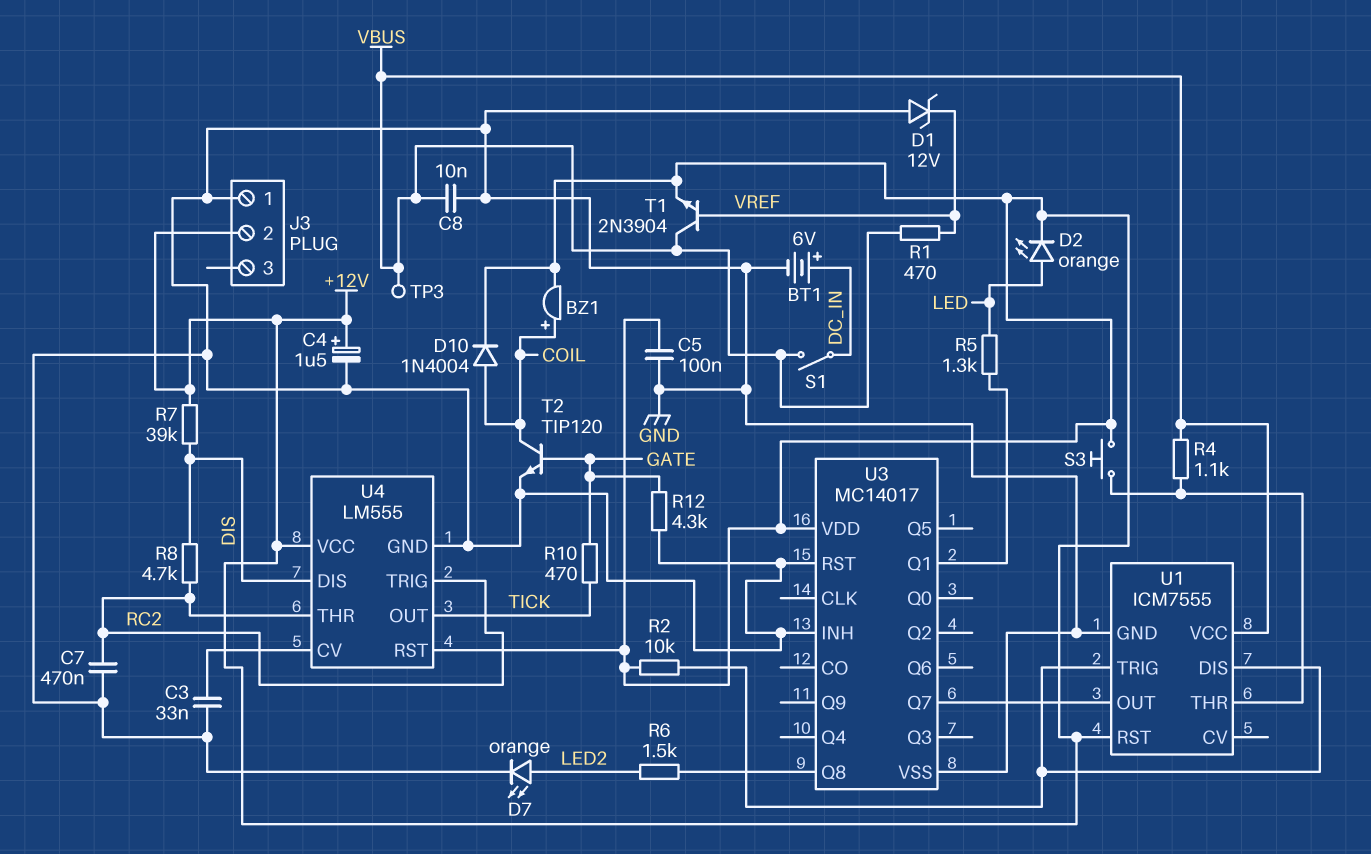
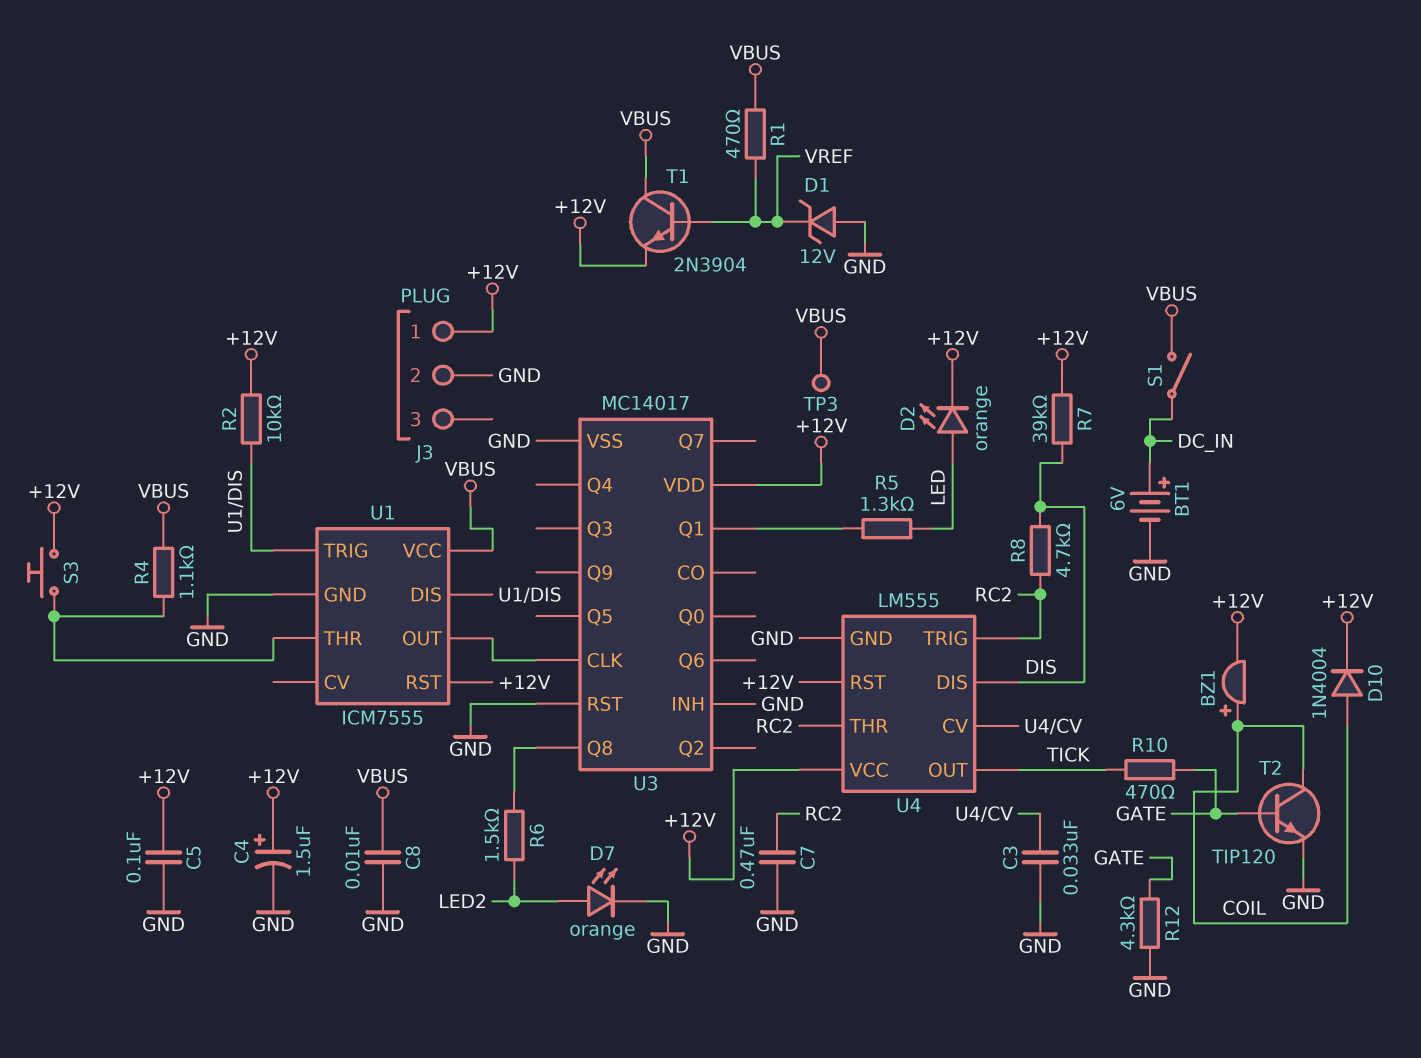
J3 pin 1: GND -> +12V
J3 pin 2: +12V -> GND
U3 pin CLK: none -> U1/OUT
U3 pin Q7: U1/OUT -> none

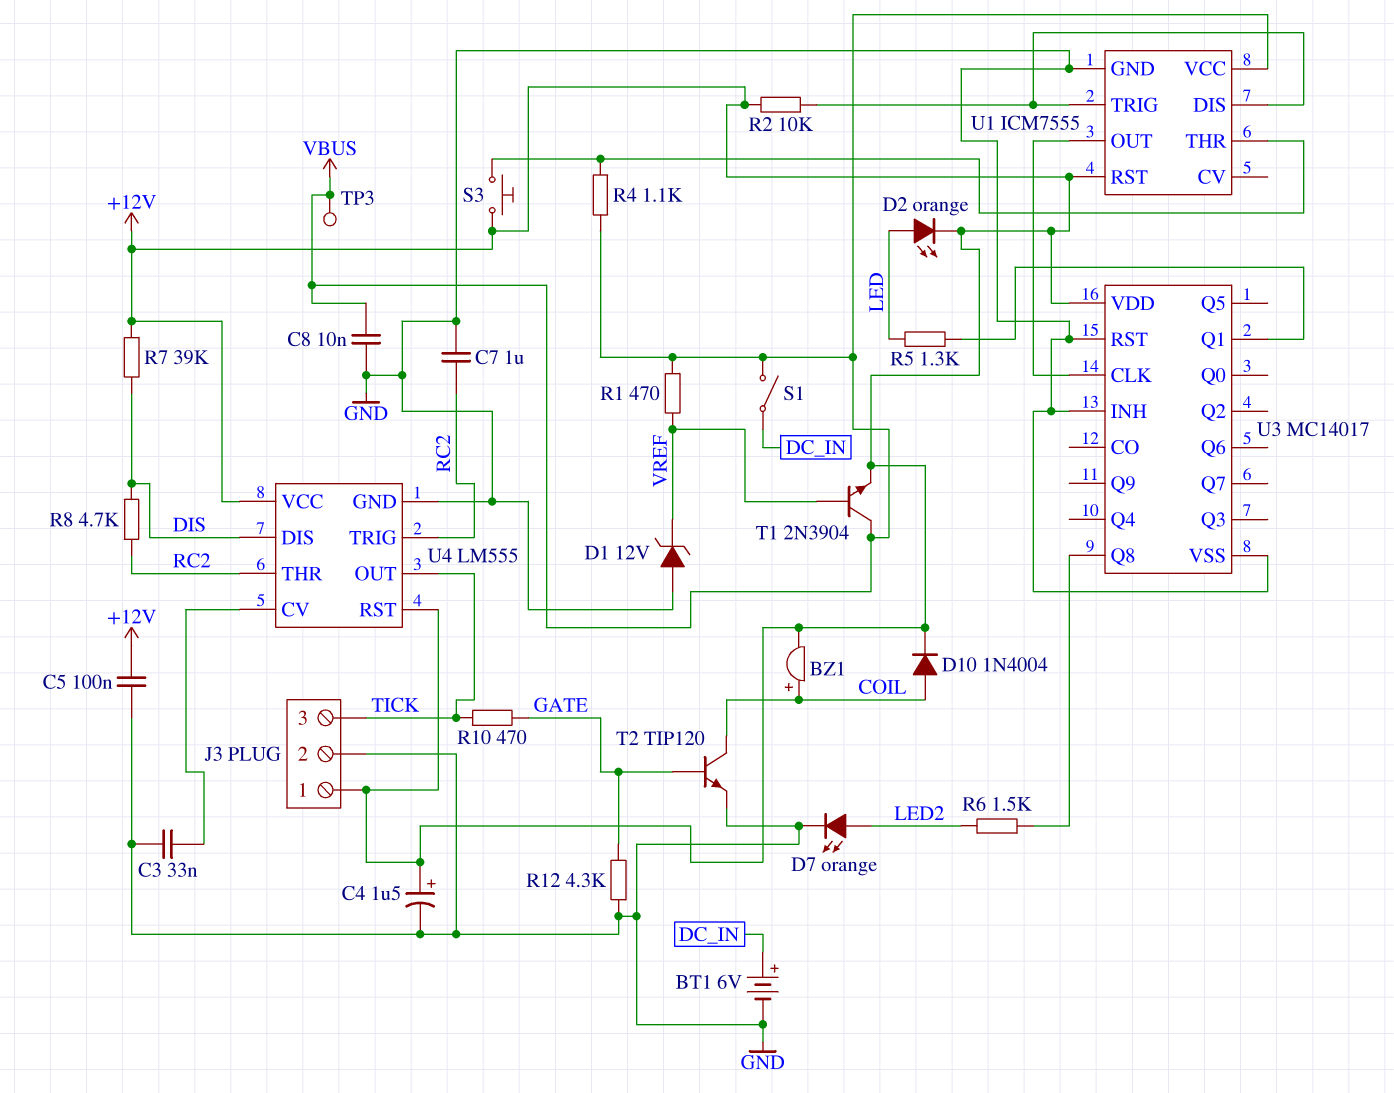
C7: 470nF (GND, RC2) -> 1uF (GND, RC2)
J3 pin 3: none -> TICK

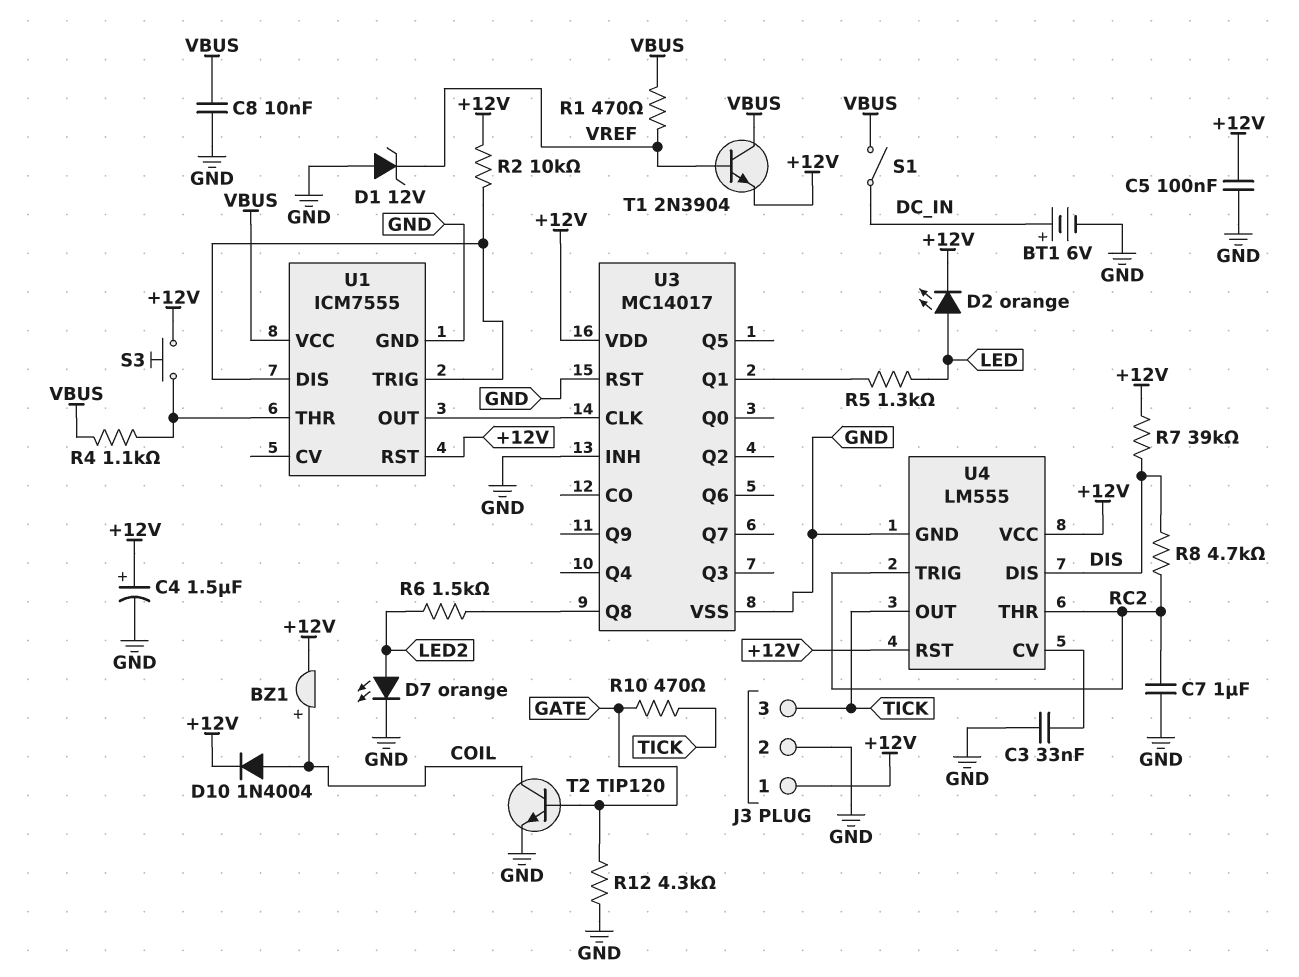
TP3: test point (VBUS) -> none

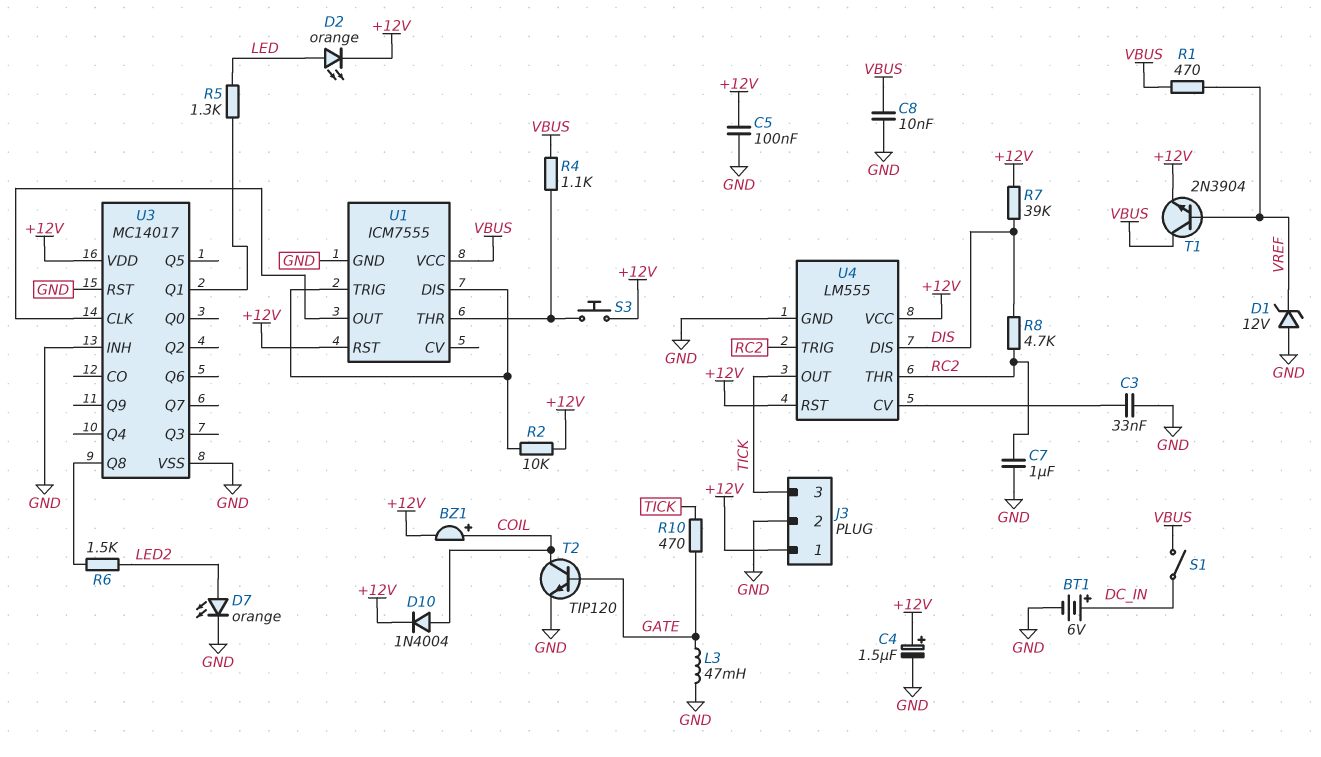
L3: none -> 47mH (GATE, GND)
R12: 4.3k (GATE, GND) -> none

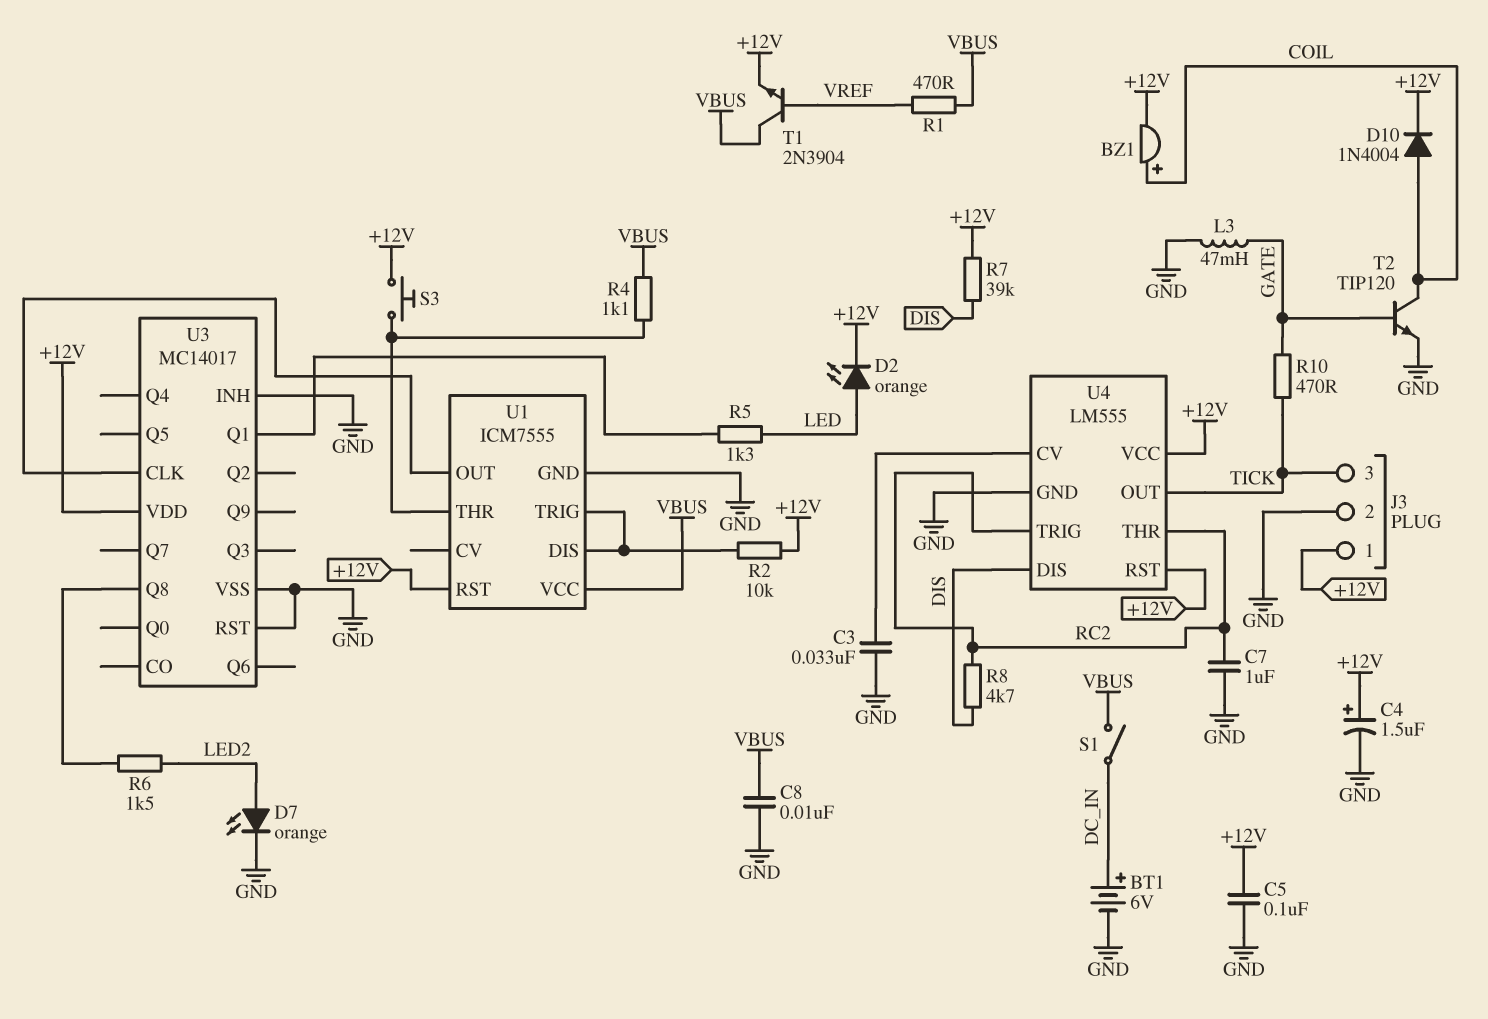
D1: zener 12V (A GND, K VREF) -> none

